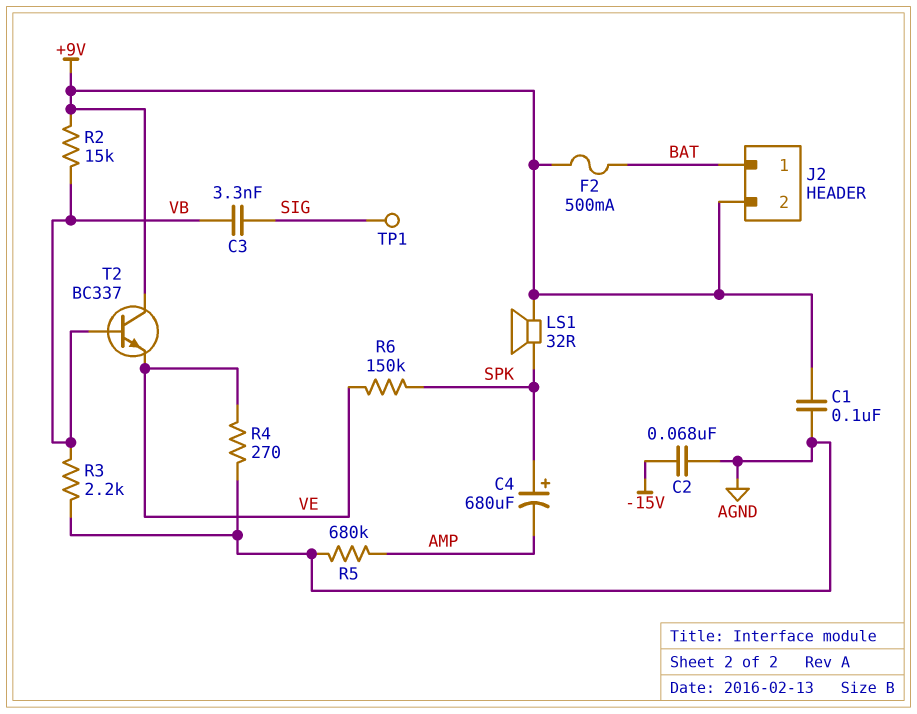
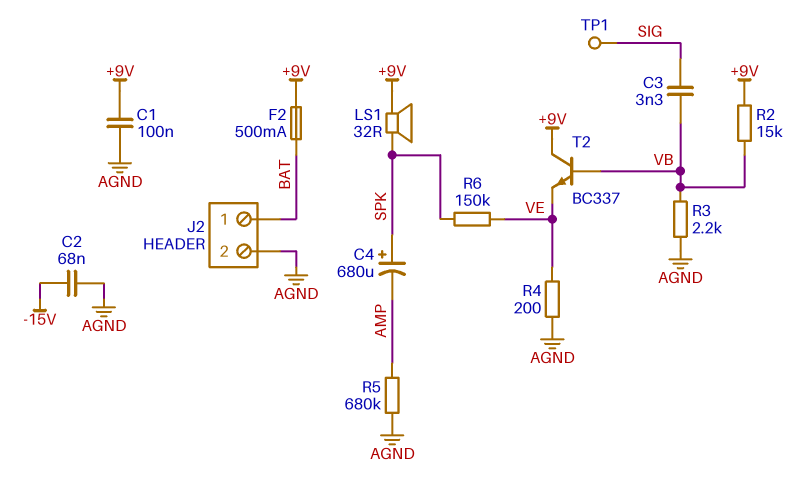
J2 pin 2: +9V -> AGND
R4: 270 (AGND, VE) -> 200 (AGND, VE)

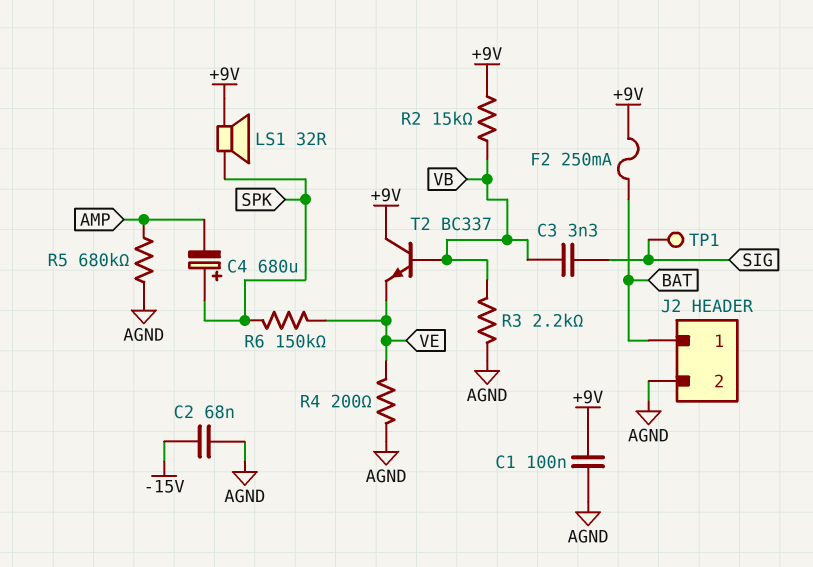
F2: 500mA (+9V, BAT) -> 250mA (+9V, BAT)

